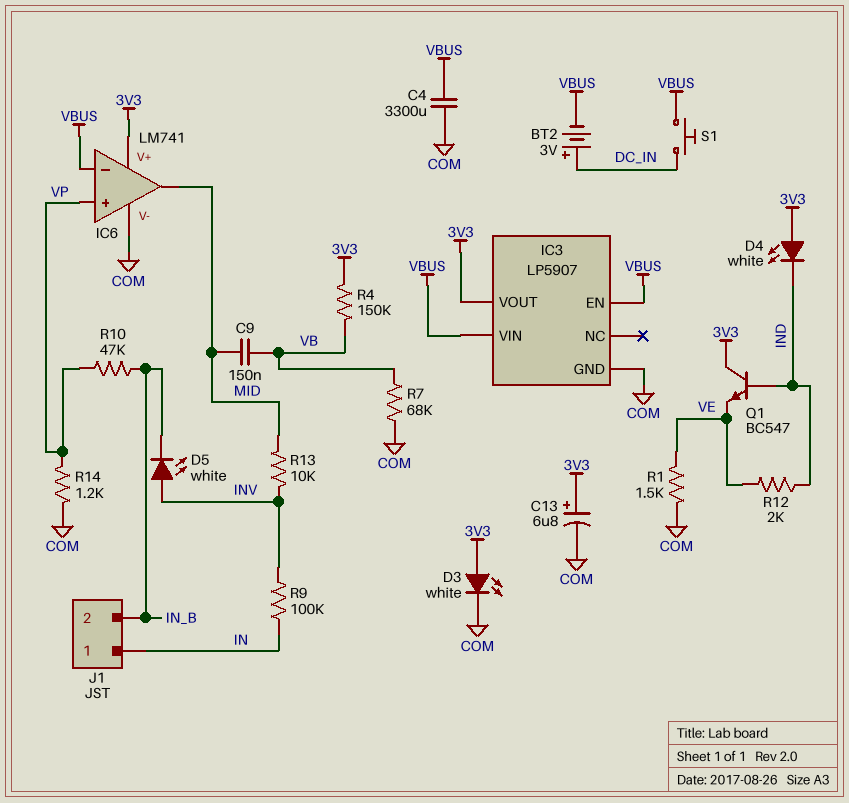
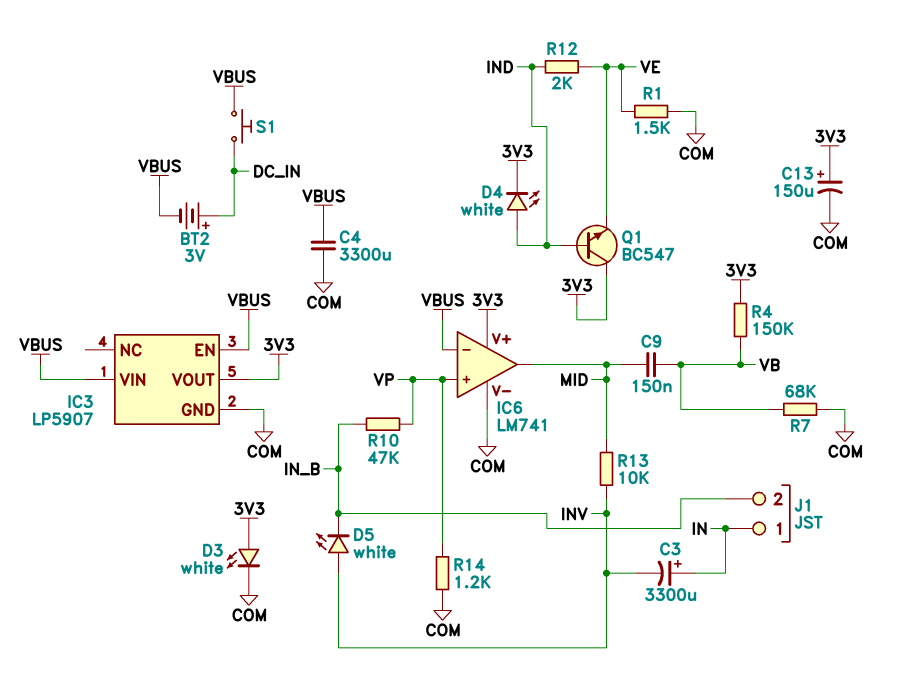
C3: none -> 3300uF (plus IN, minus INV)
C13: 6.8uF (plus 3V3, minus COM) -> 150uF (plus 3V3, minus COM)
D4: LED white (A 3V3, K IND) -> LED white (A IND, K 3V3)
R9: 100k (IN, INV) -> none

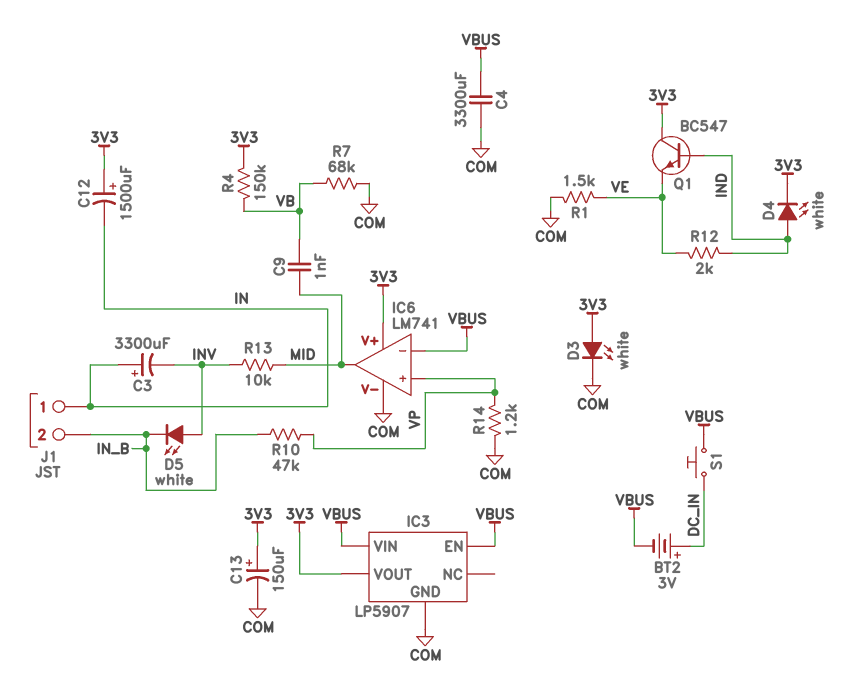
C9: 150nF (MID, VB) -> 1nF (MID, VB)
C12: none -> 1500uF (plus 3V3, minus IN)

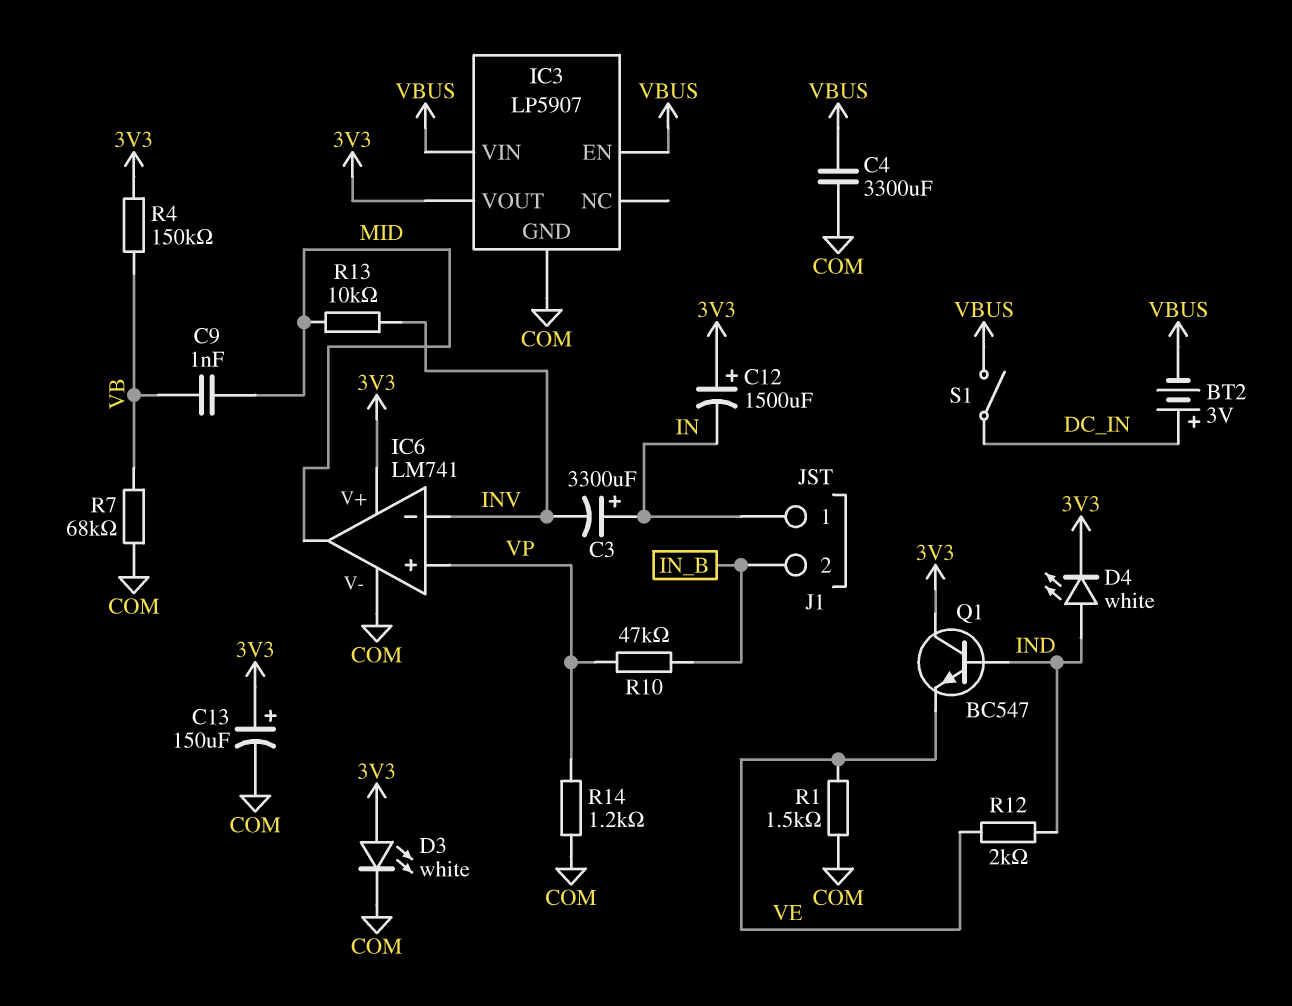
D5: LED white (A INV, K IN_B) -> none
IC6 pin in-: VBUS -> INV
S1: button (DC_IN, VBUS) -> switch (DC_IN, VBUS)

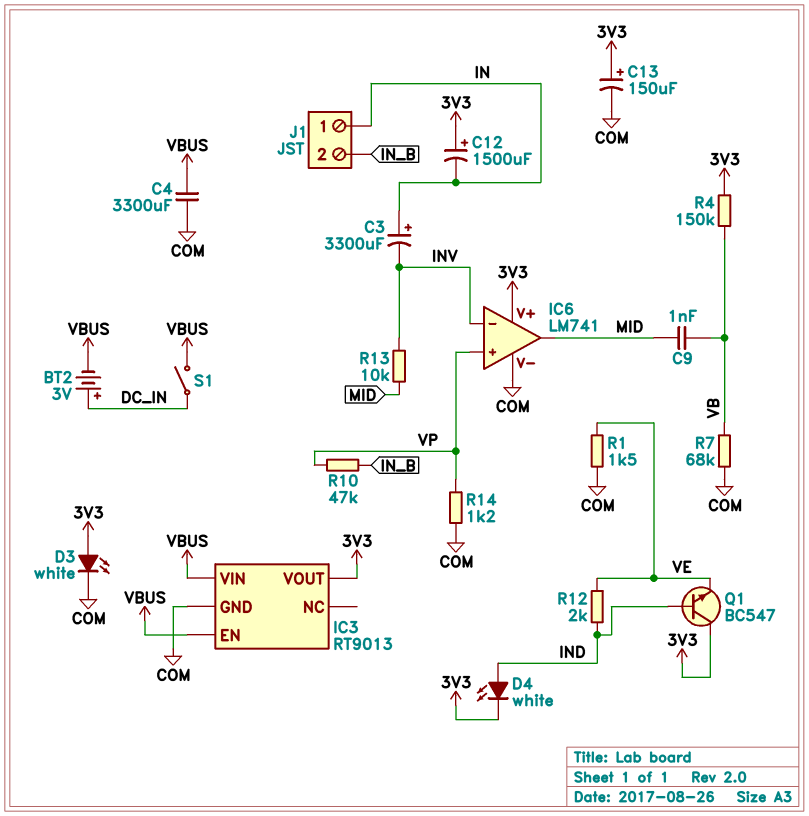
IC3: LP5907 -> RT9013

